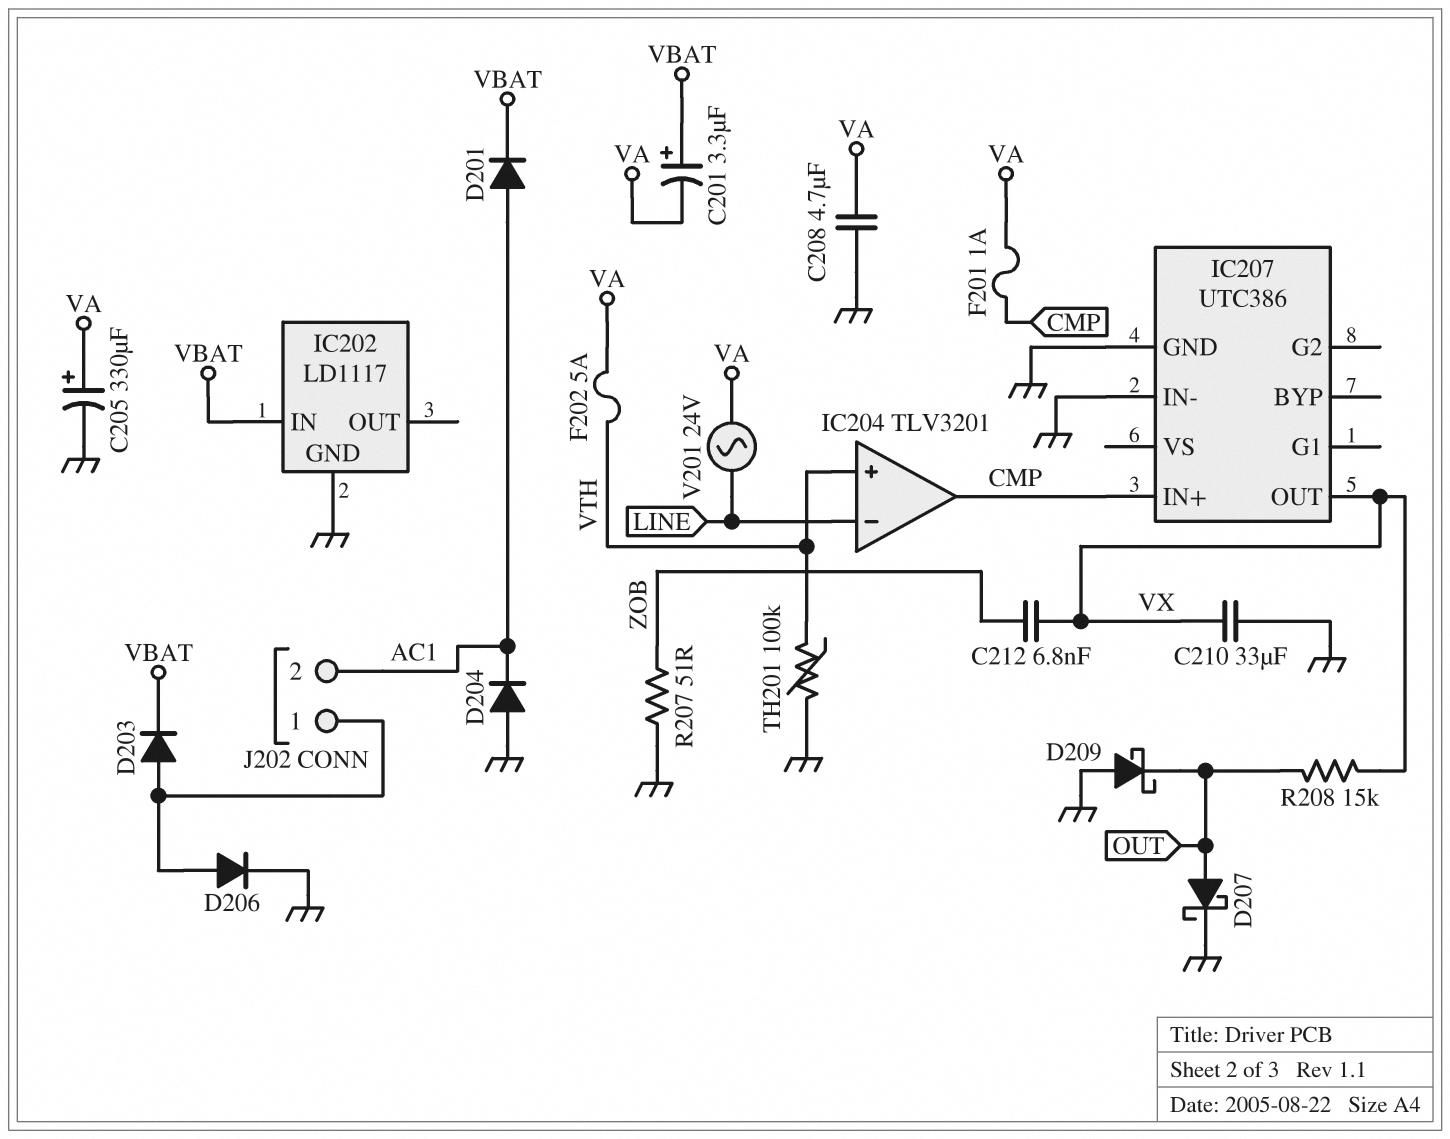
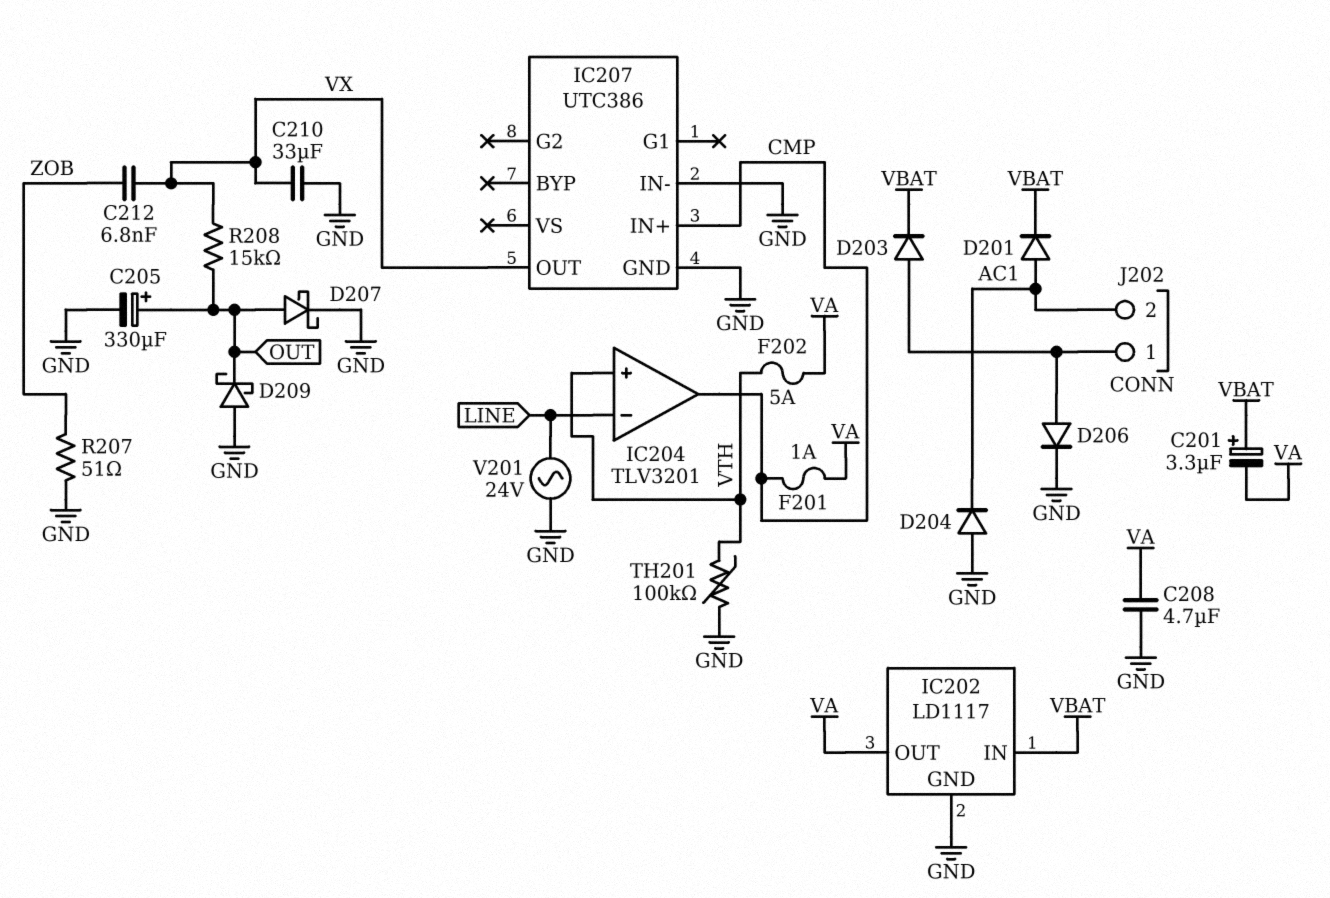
C205: 330uF (plus VA, minus GND) -> 330uF (plus OUT, minus GND)
IC202 pin OUT: none -> VA
V201: AC 24V (LINE, VA) -> AC 24V (GND, LINE)

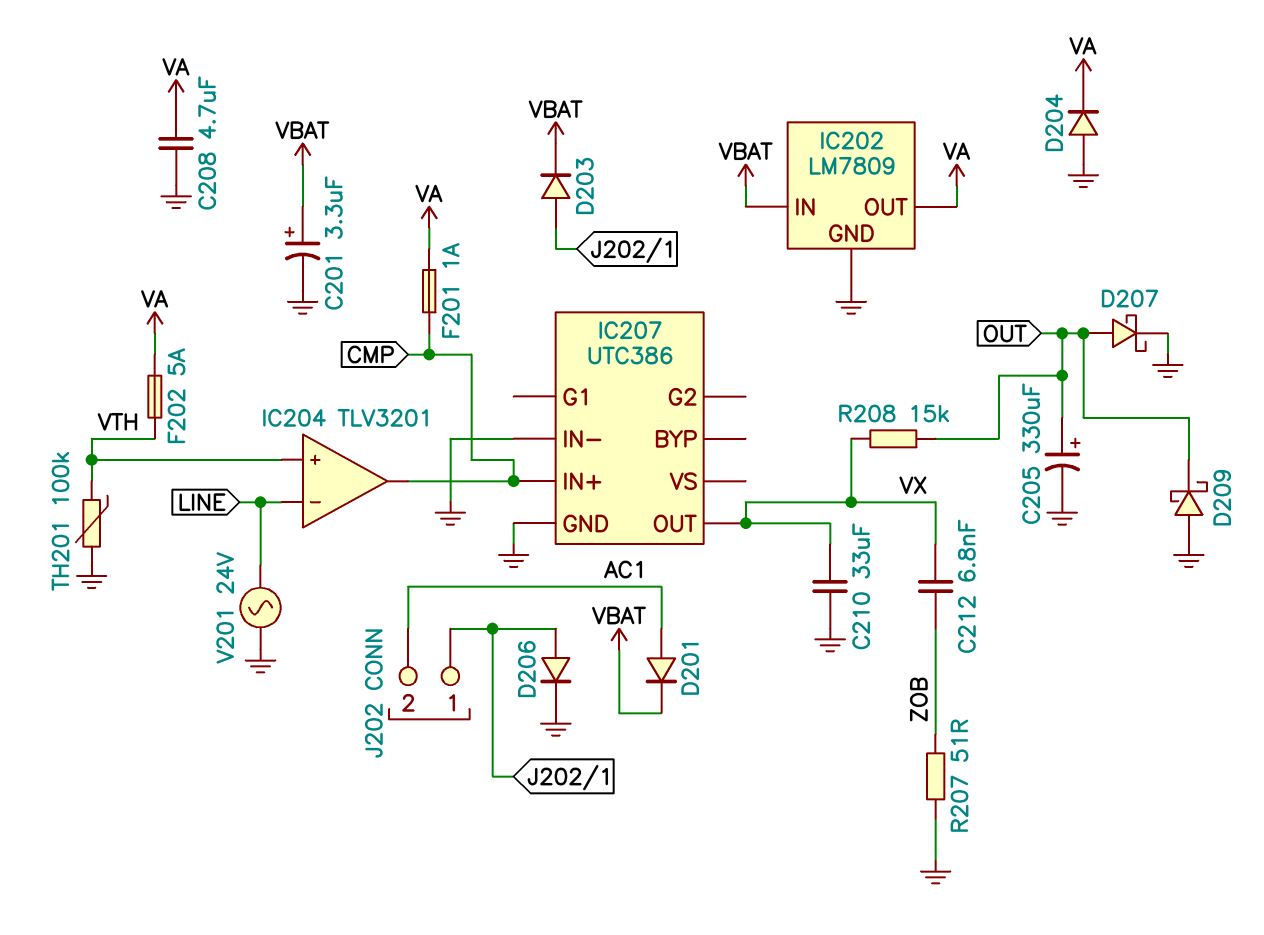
C201: 3.3uF (plus VBAT, minus VA) -> 3.3uF (plus VBAT, minus GND)
D204: diode (A GND, K AC1) -> diode (A GND, K VA)
IC202: LD1117 -> LM7809

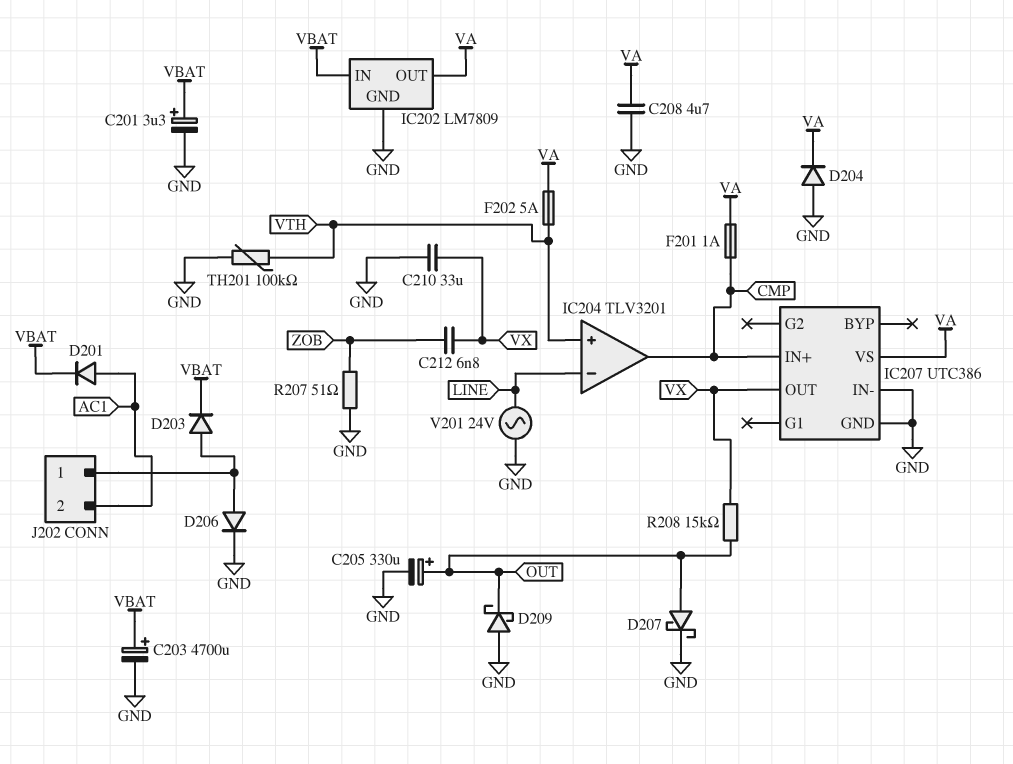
C203: none -> 4700uF (plus VBAT, minus GND)
IC207 pin VS: none -> VA

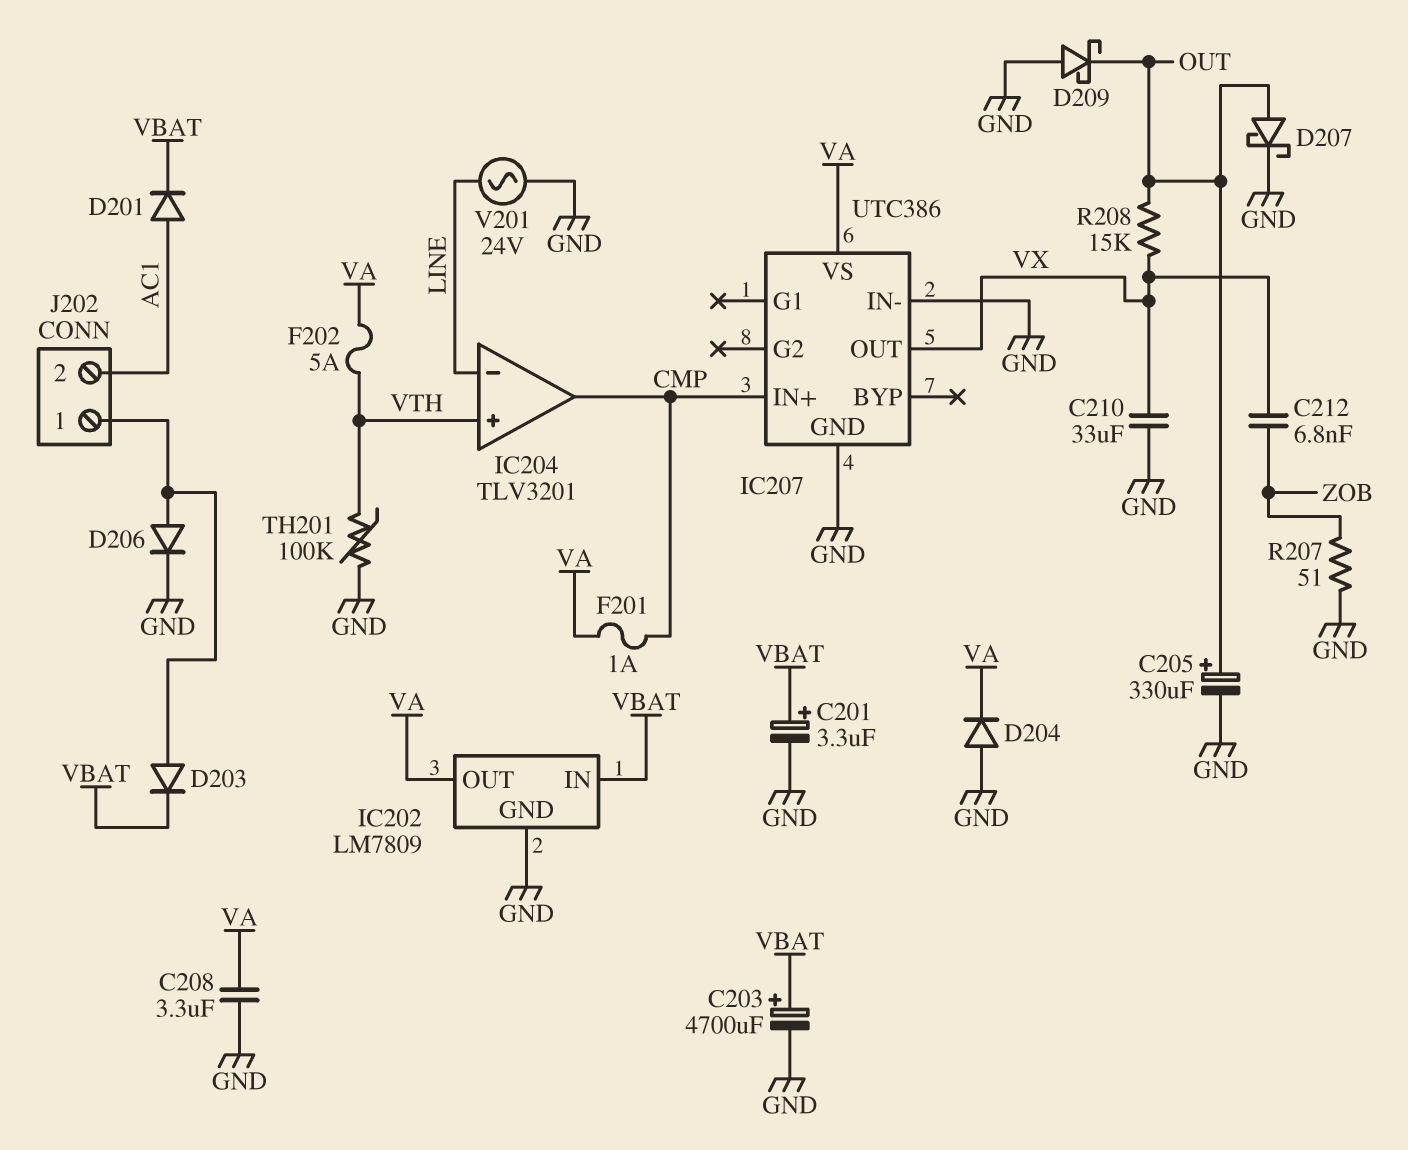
C208: 4.7uF (GND, VA) -> 3.3uF (GND, VA)

